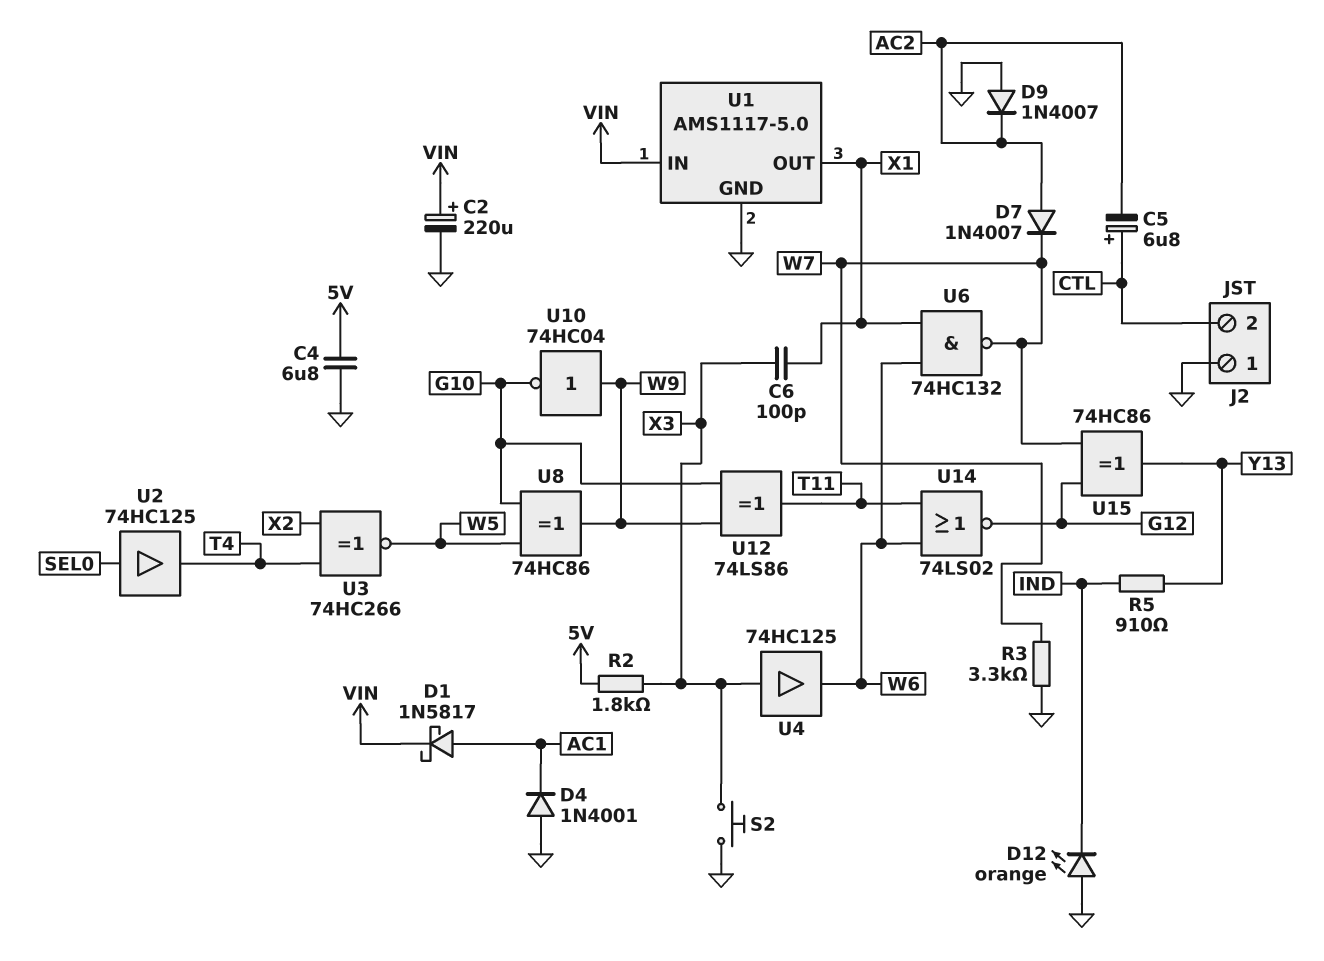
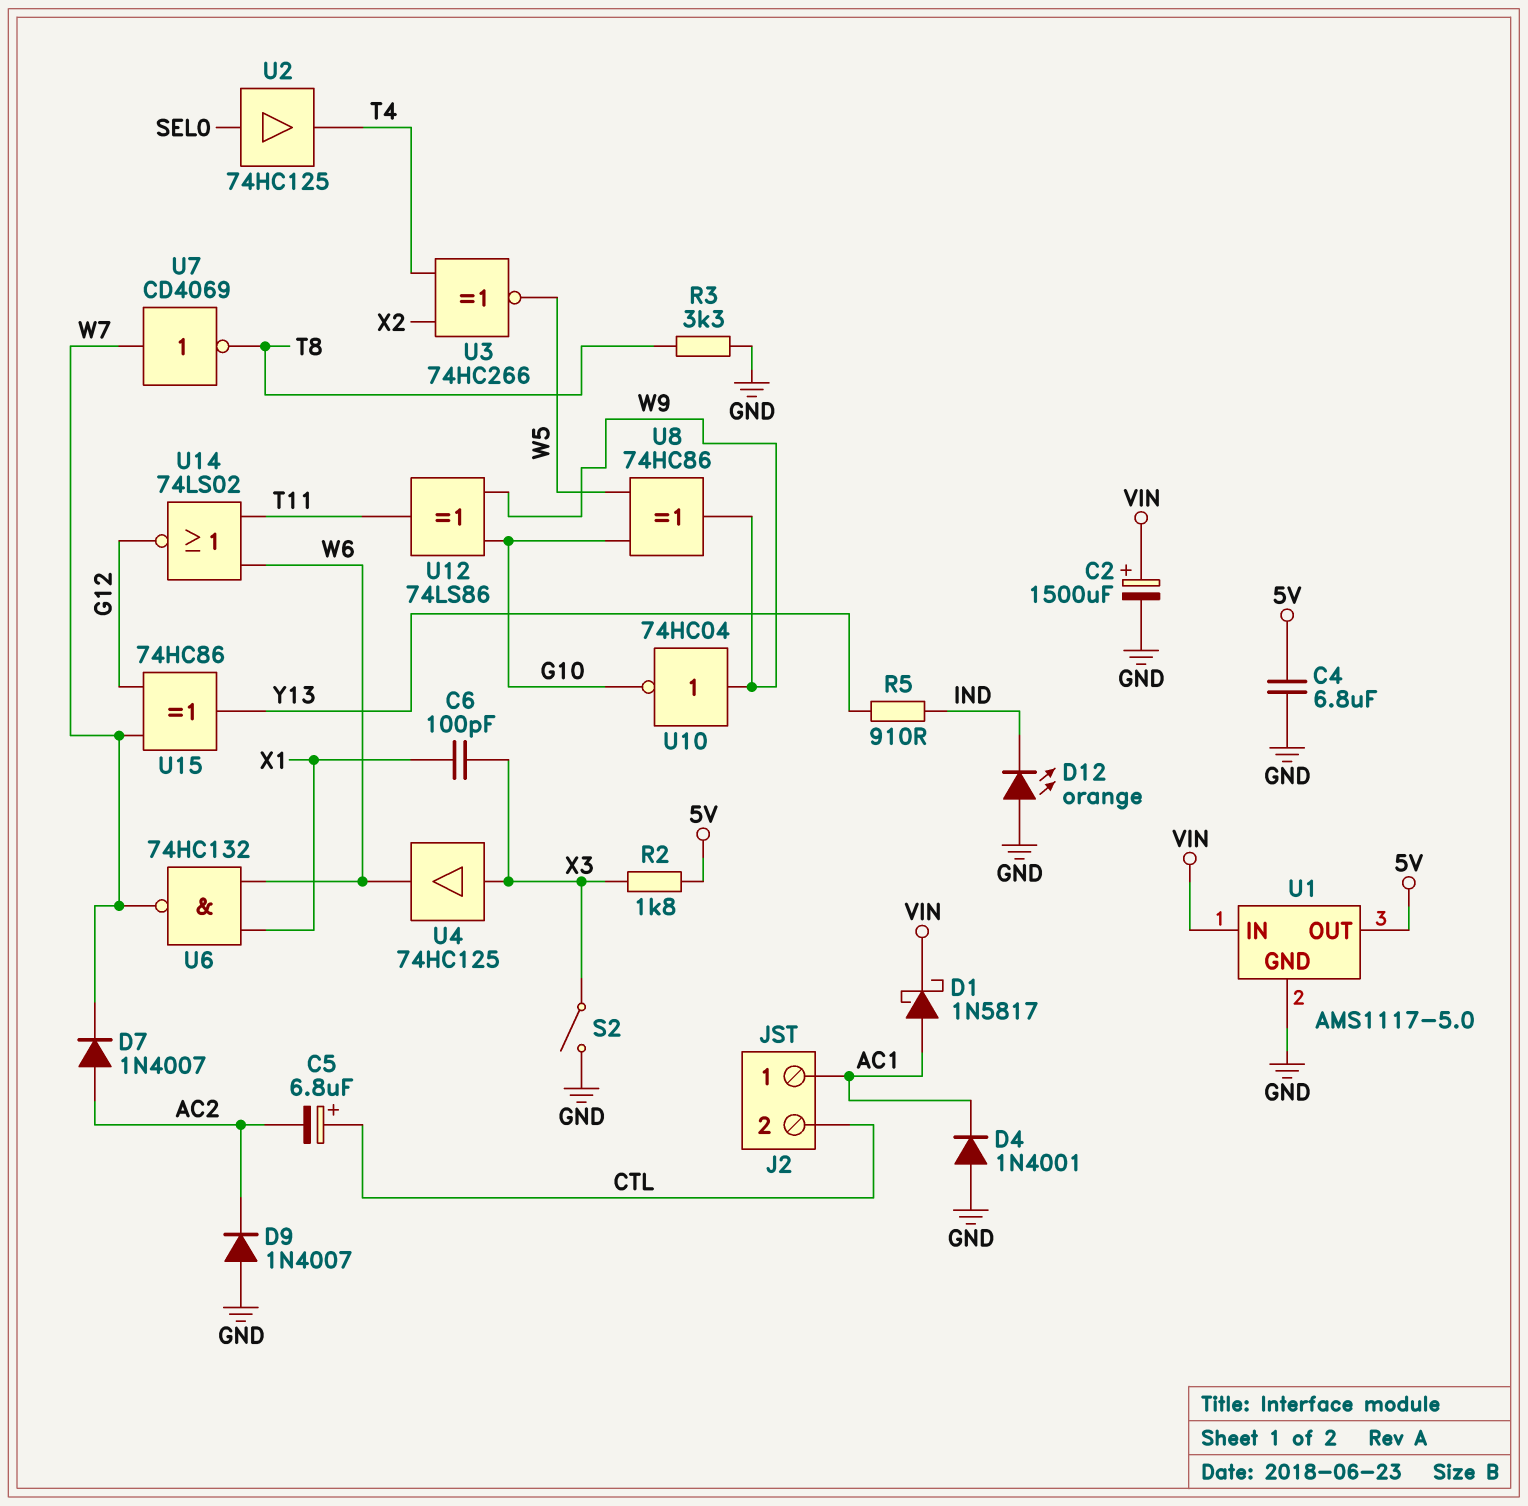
C2: 220uF (plus VIN, minus GND) -> 1500uF (plus VIN, minus GND)
J2 pin 1: GND -> AC1
R3: 3.3k (GND, W7) -> 3.3k (GND, T8)
S2: button (GND, X3) -> switch (GND, X3)
U1 pin OUT: X1 -> 5V
U7: none -> NOT CD4069 (in W7, out T8)

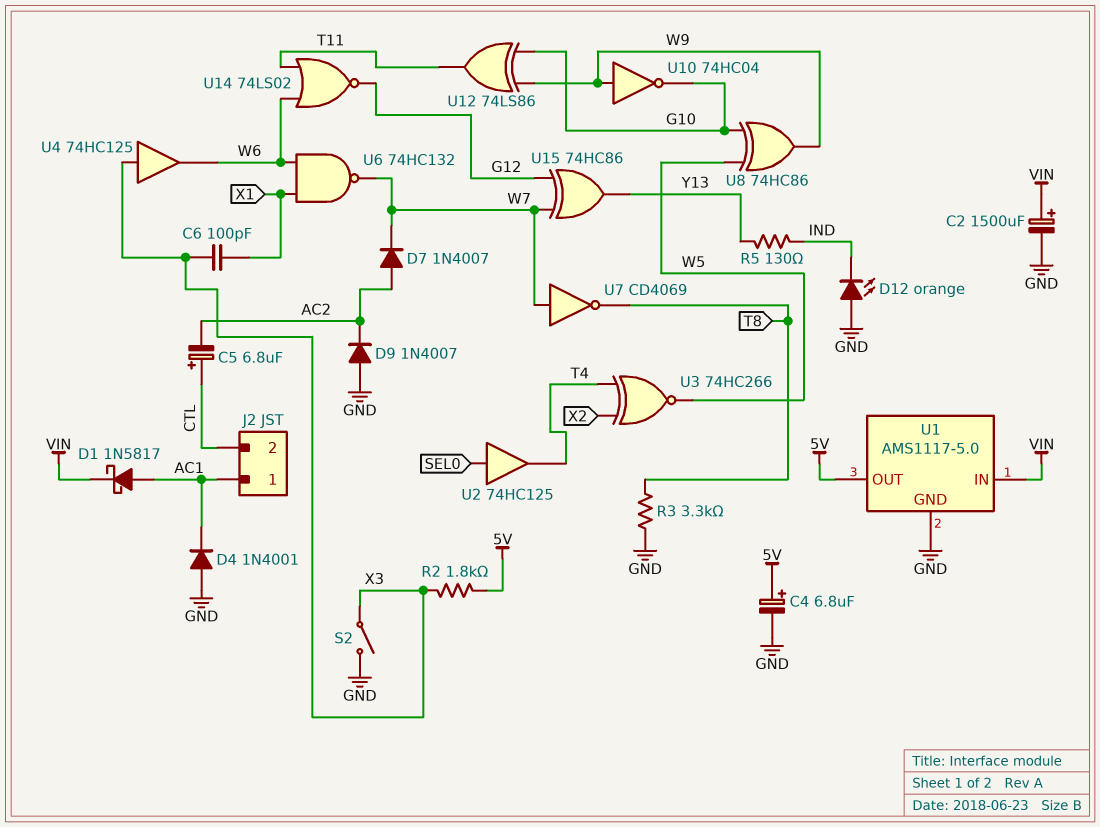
C4: 6.8uF (5V, GND) -> 6.8uF (plus 5V, minus GND)
R5: 910 (IND, Y13) -> 130 (IND, Y13)

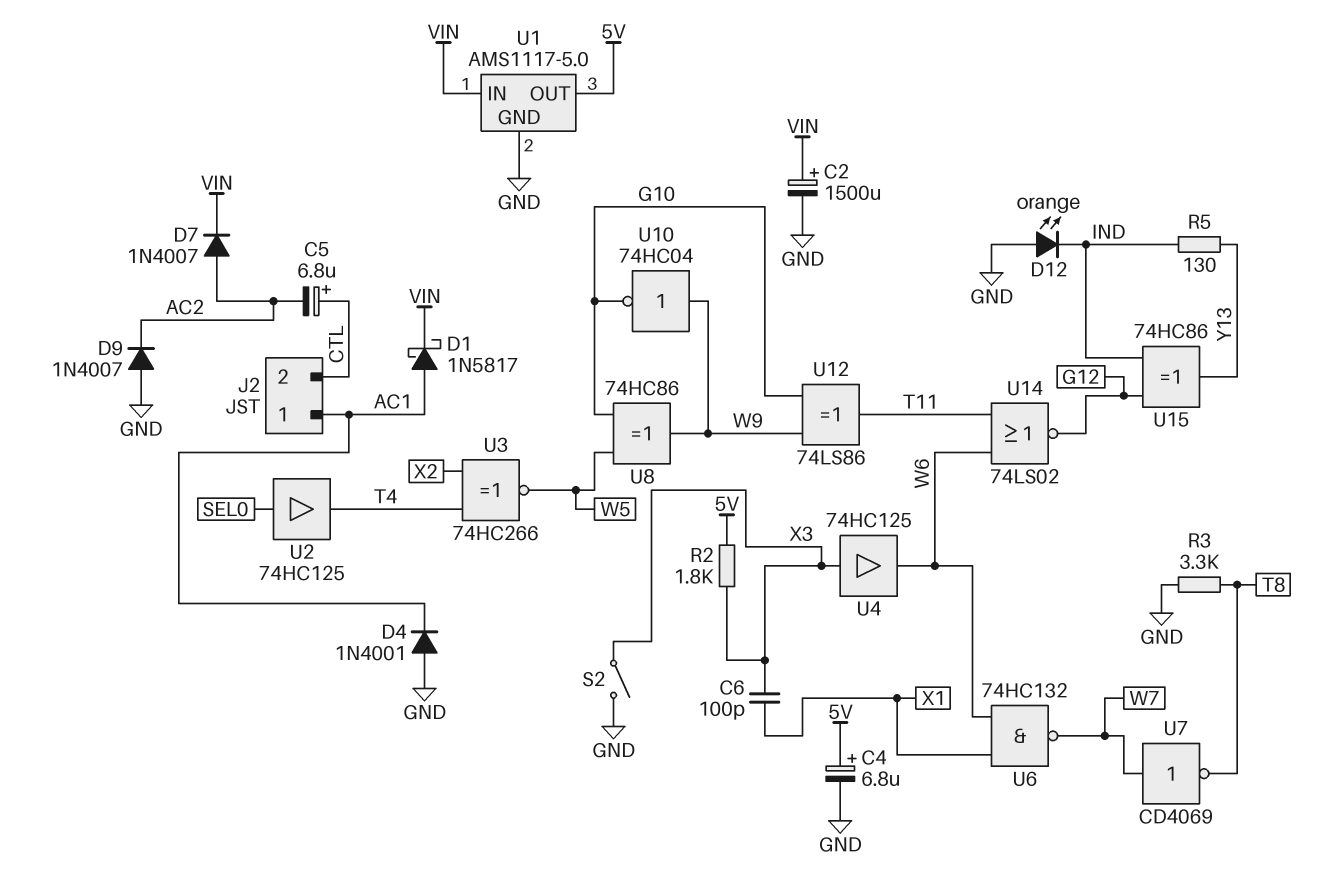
D7: diode 1N4007 (A AC2, K W7) -> diode 1N4007 (A AC2, K VIN)
U15: XOR 74HC86 (in G12, in W7, out Y13) -> XOR 74HC86 (in G12, in IND, out Y13)

